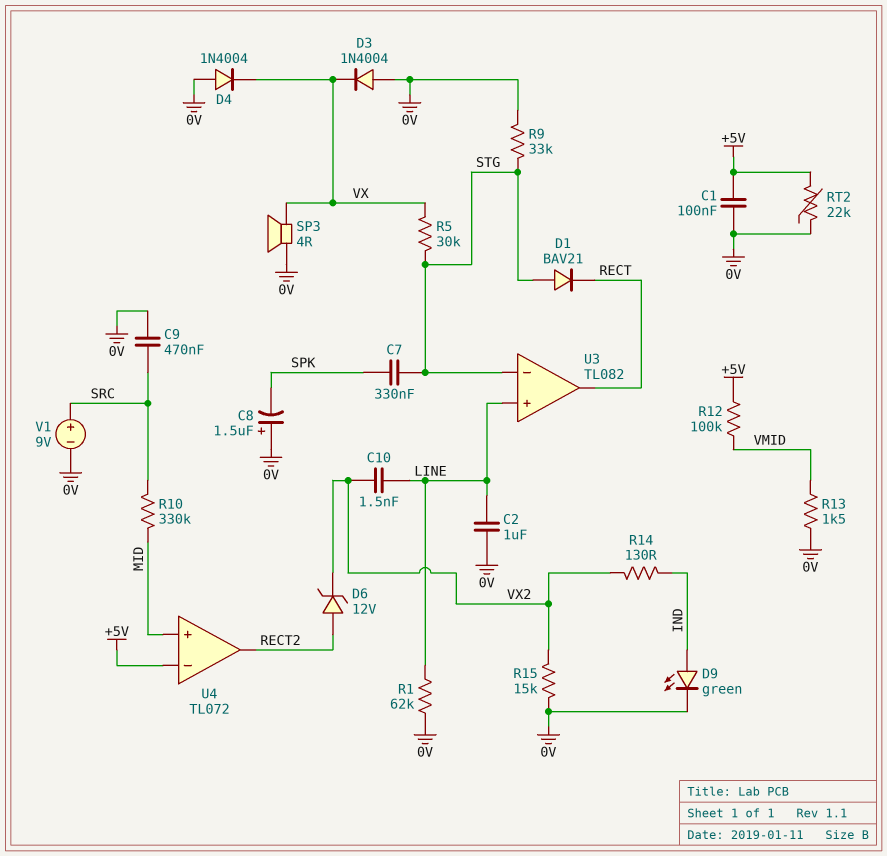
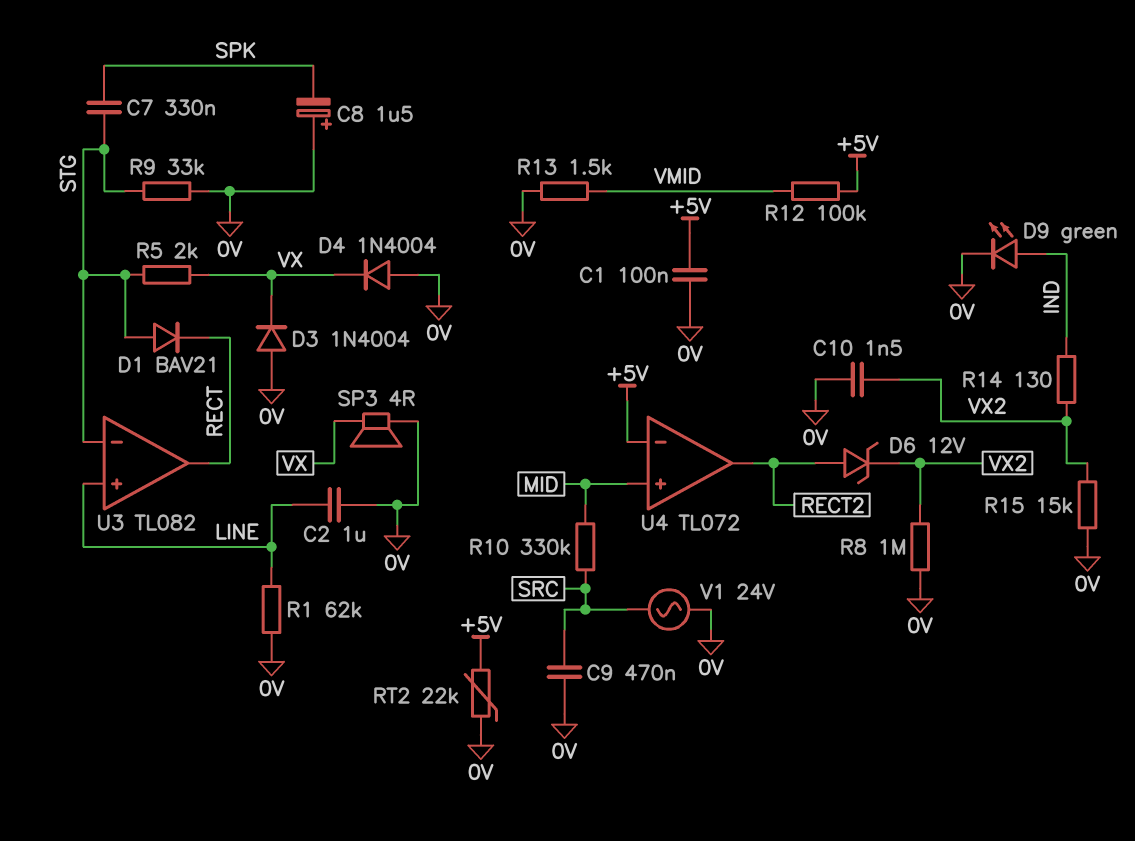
C10: 1.5nF (LINE, VX2) -> 1.5nF (0V, VX2)
R5: 30k (STG, VX) -> 2k (STG, VX)
R8: none -> 1M (0V, VX2)
V1: 9V (plus SRC, minus 0V) -> AC 24V (0V, SRC)

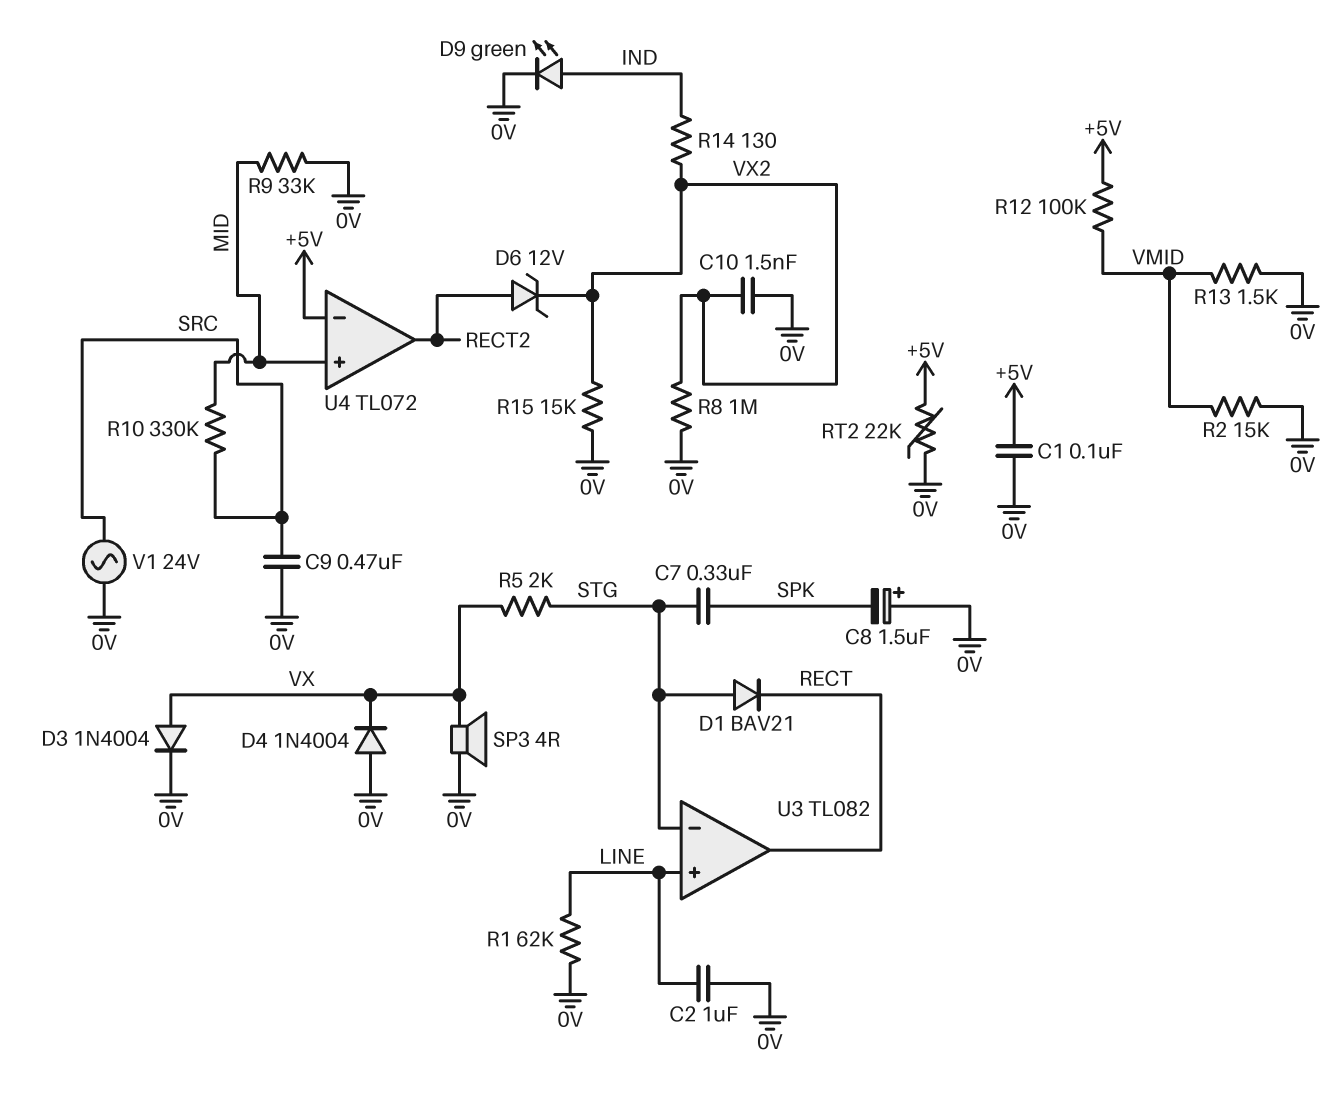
D3: diode 1N4004 (A 0V, K VX) -> diode 1N4004 (A VX, K 0V)
R2: none -> 15k (0V, VMID)
R9: 33k (0V, STG) -> 33k (0V, MID)

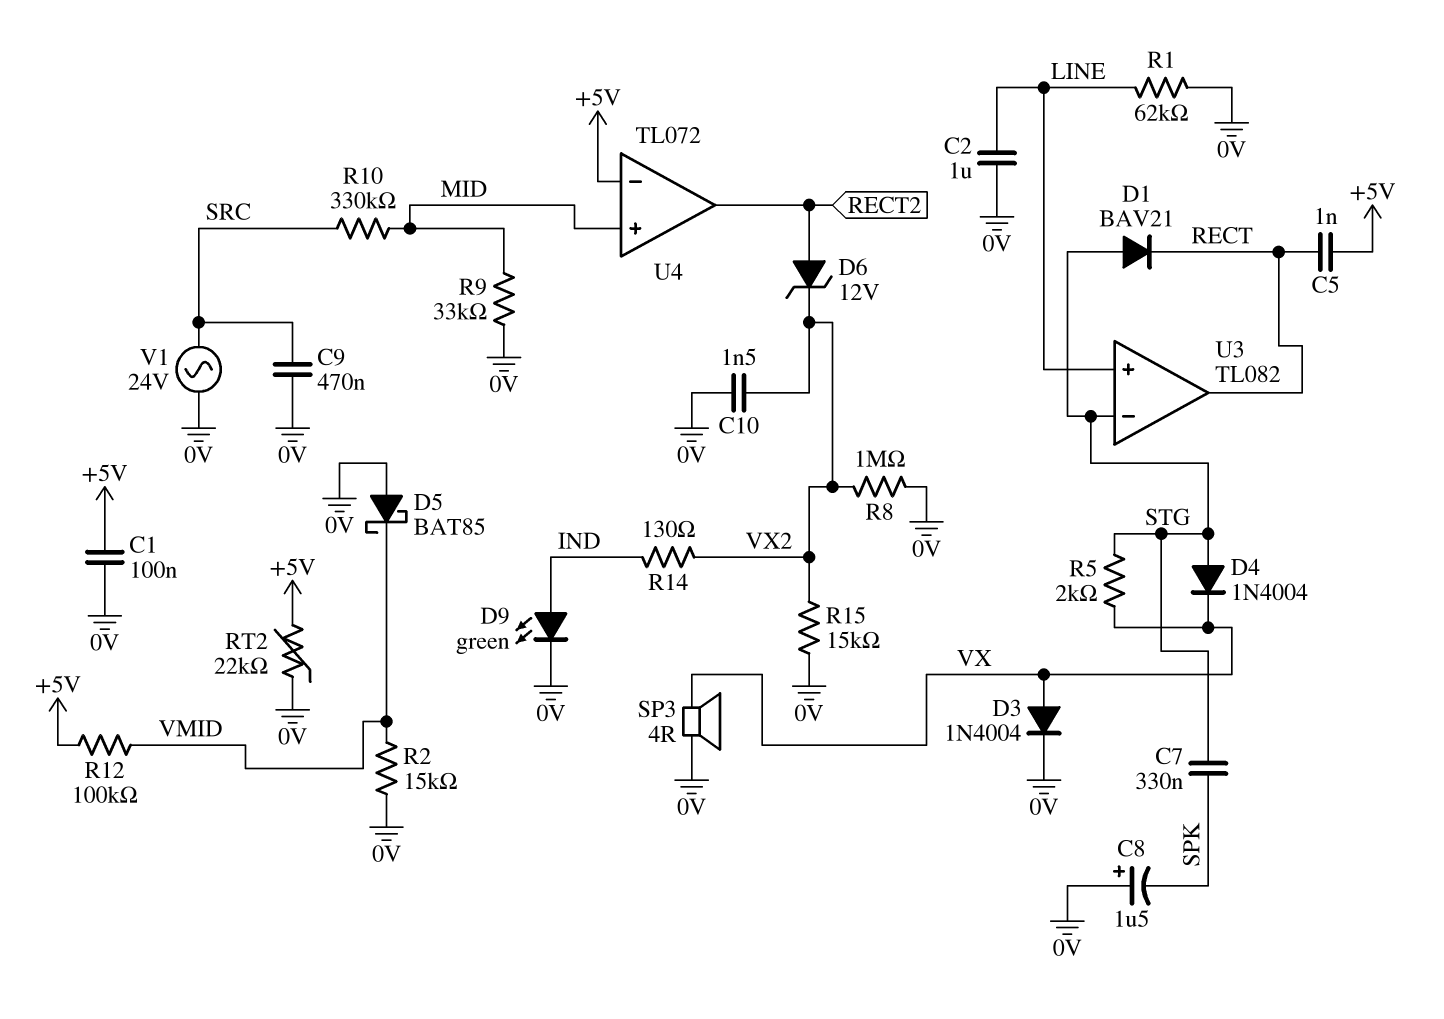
C5: none -> 1nF (+5V, RECT)
D4: diode 1N4004 (A 0V, K VX) -> diode 1N4004 (A STG, K VX)
D5: none -> schottky BAT85 (A 0V, K VMID)
R13: 1.5k (0V, VMID) -> none

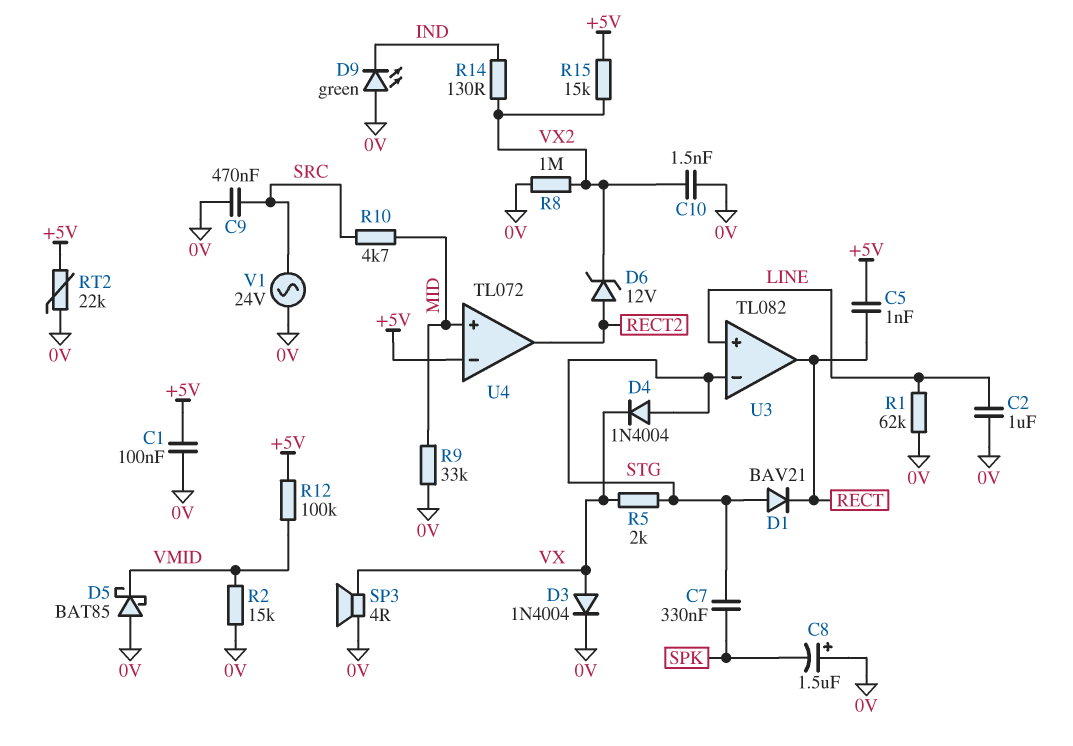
D9: LED green (A IND, K 0V) -> LED green (A 0V, K IND)
R10: 330k (MID, SRC) -> 4.7k (MID, SRC)
R15: 15k (0V, VX2) -> 15k (+5V, VX2)

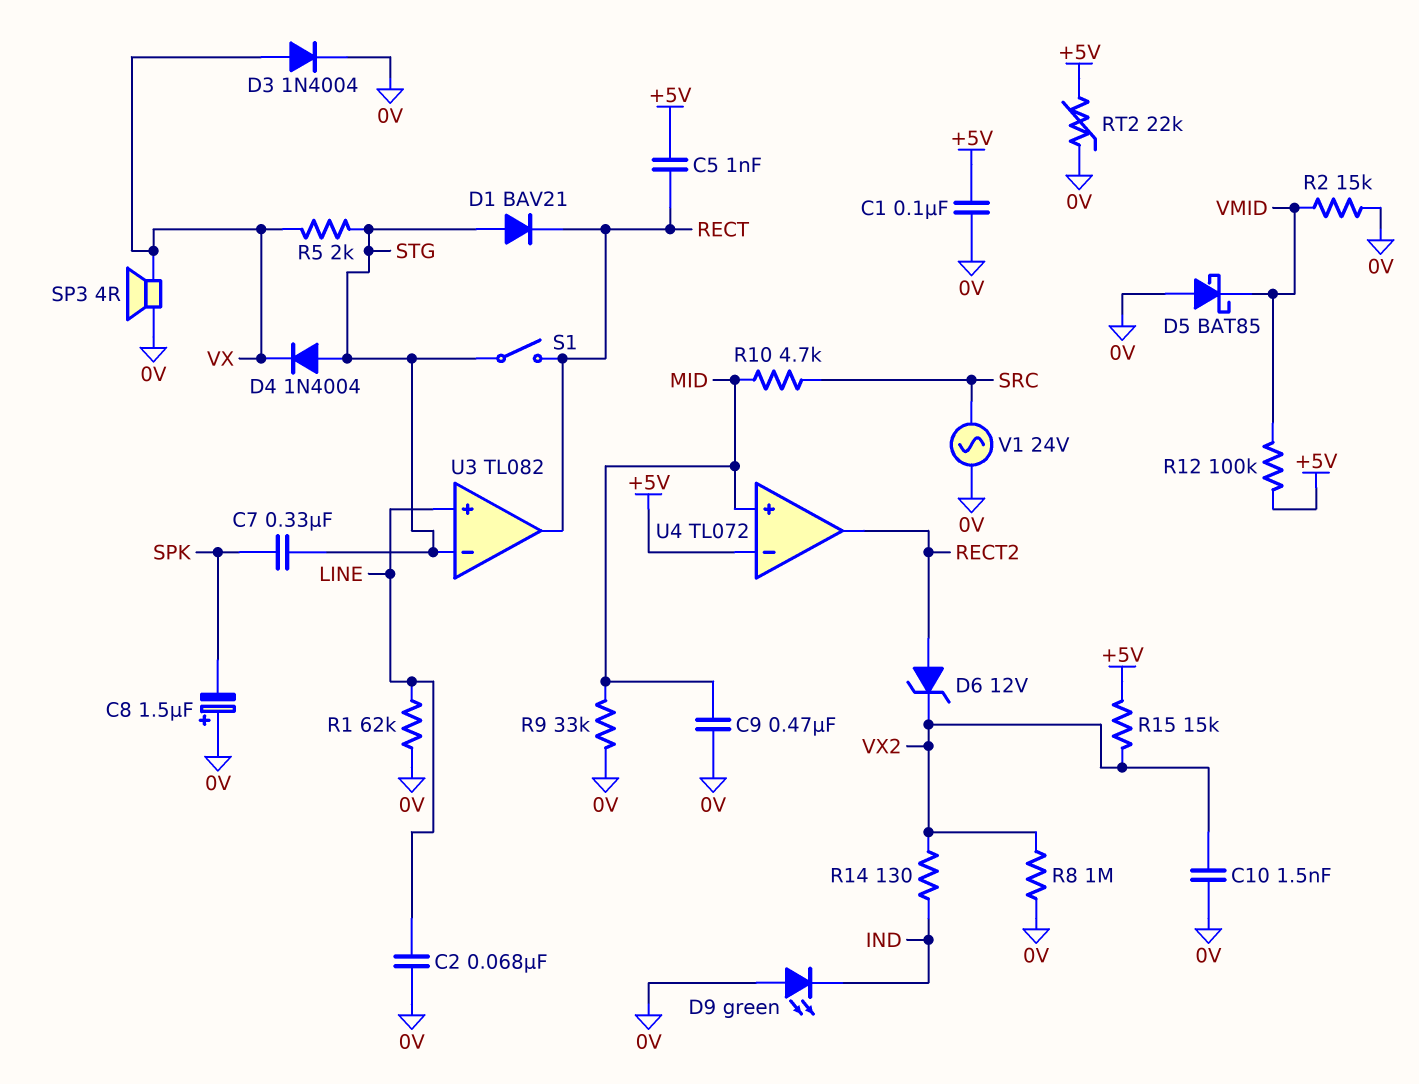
C2: 1uF (0V, LINE) -> 68nF (0V, LINE)
C9: 470nF (0V, SRC) -> 470nF (0V, MID)
S1: none -> switch (RECT, STG)

